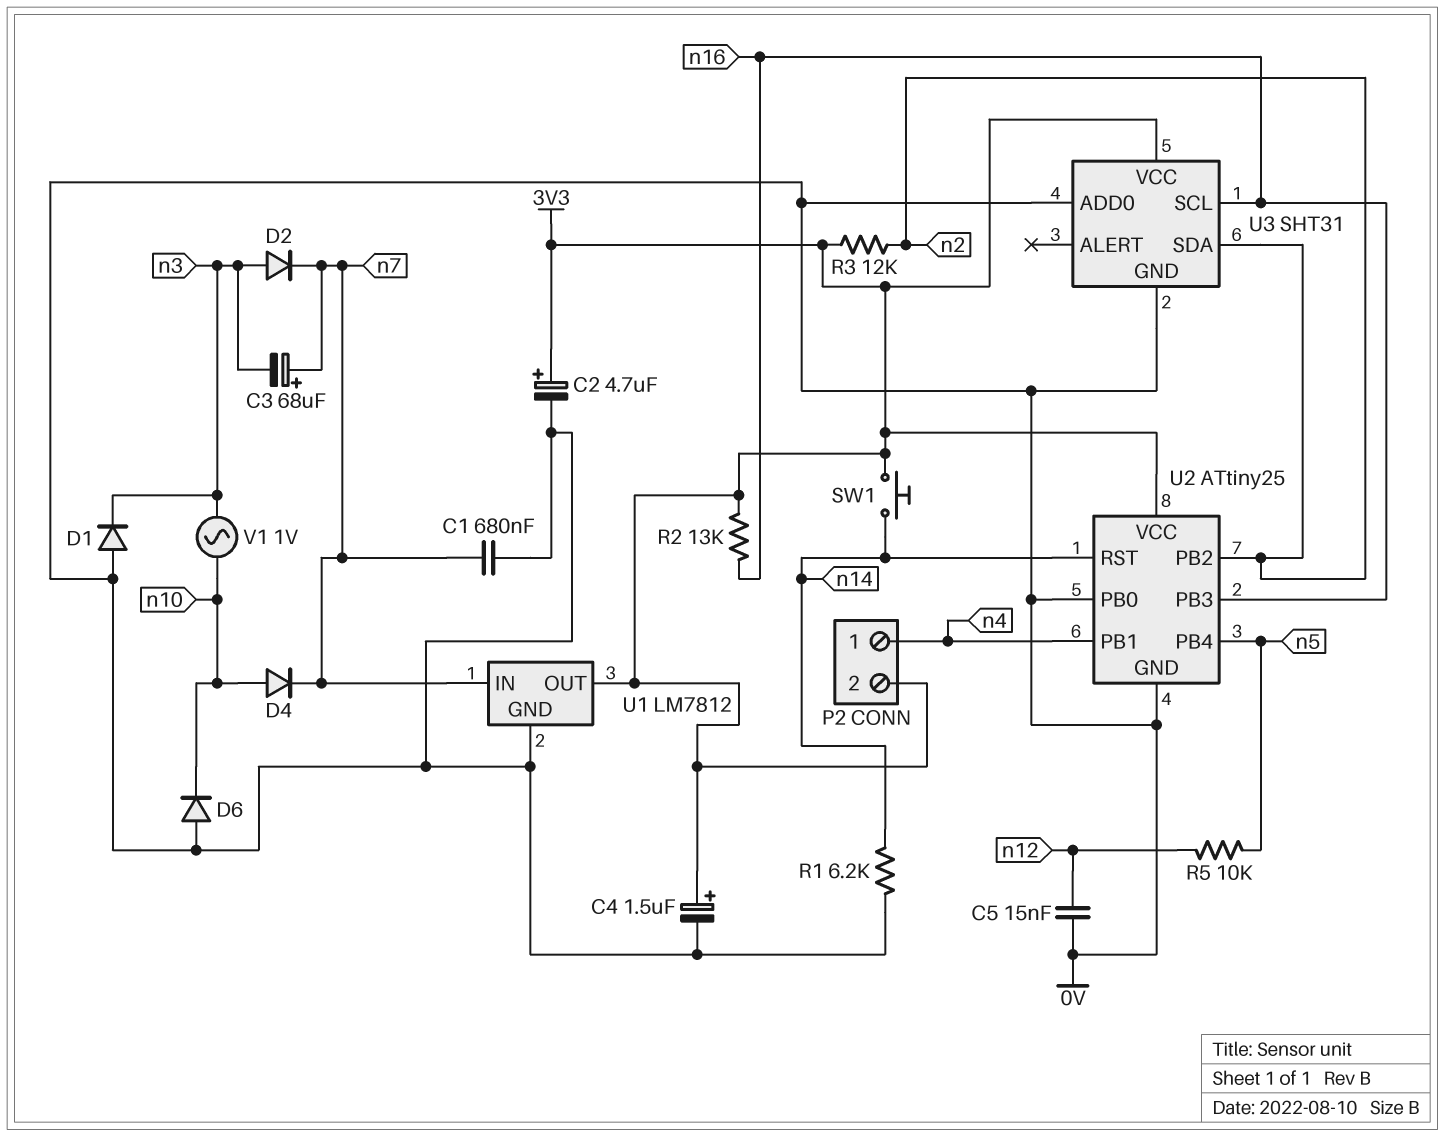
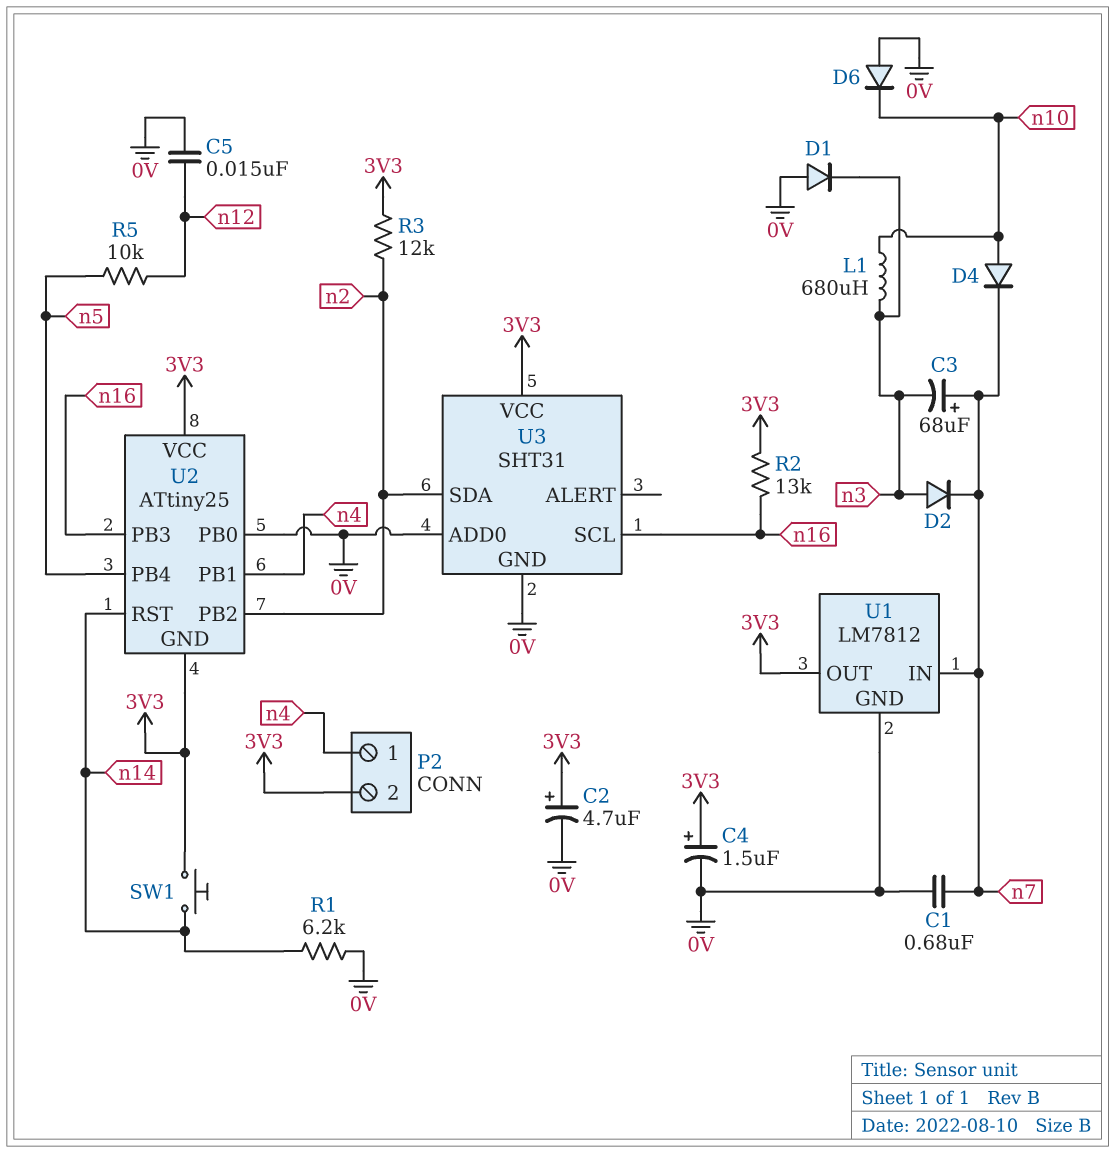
L1: none -> 680uH (n3, n10)
U2 pin GND: 0V -> 3V3
V1: AC 1V (n3, n10) -> none

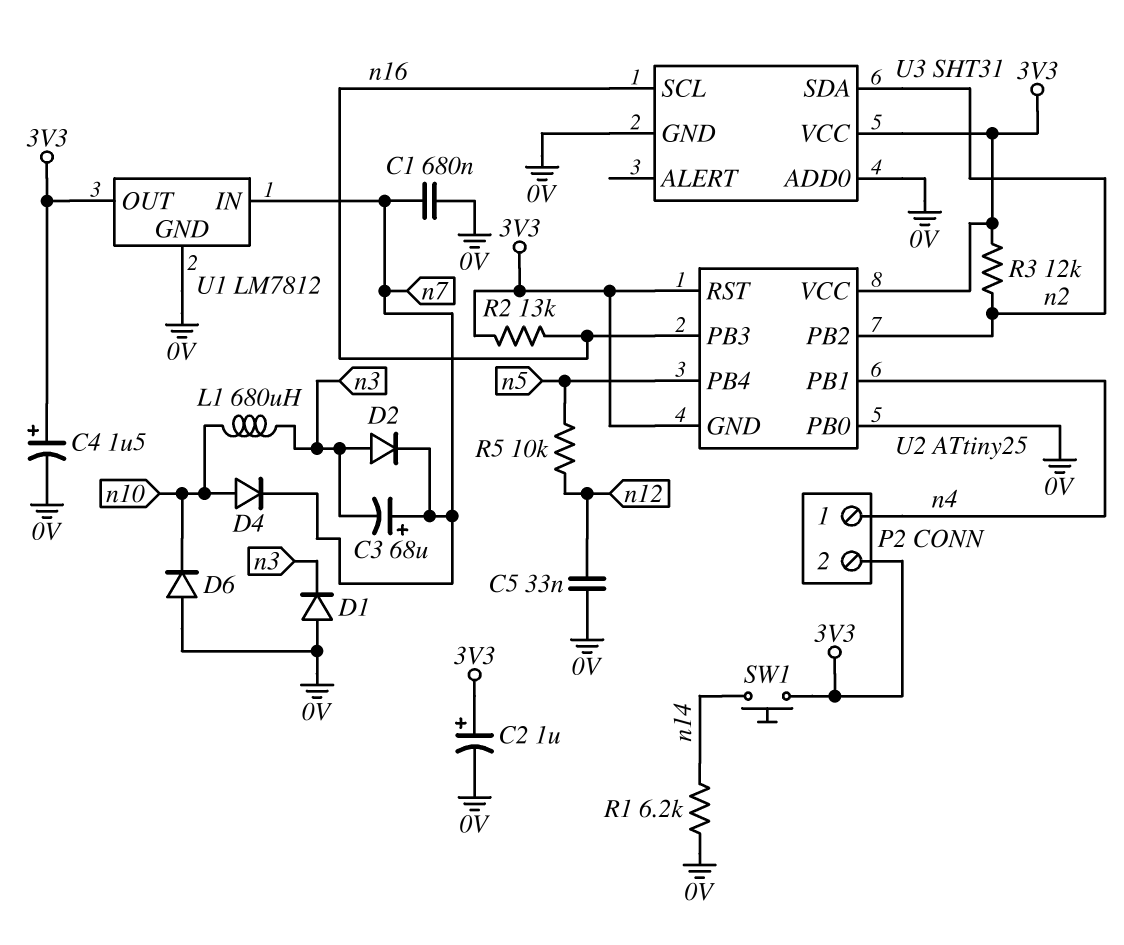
C2: 4.7uF (plus 3V3, minus 0V) -> 1uF (plus 3V3, minus 0V)
C5: 15nF (0V, n12) -> 33nF (0V, n12)
U2 pin RST: n14 -> 3V3

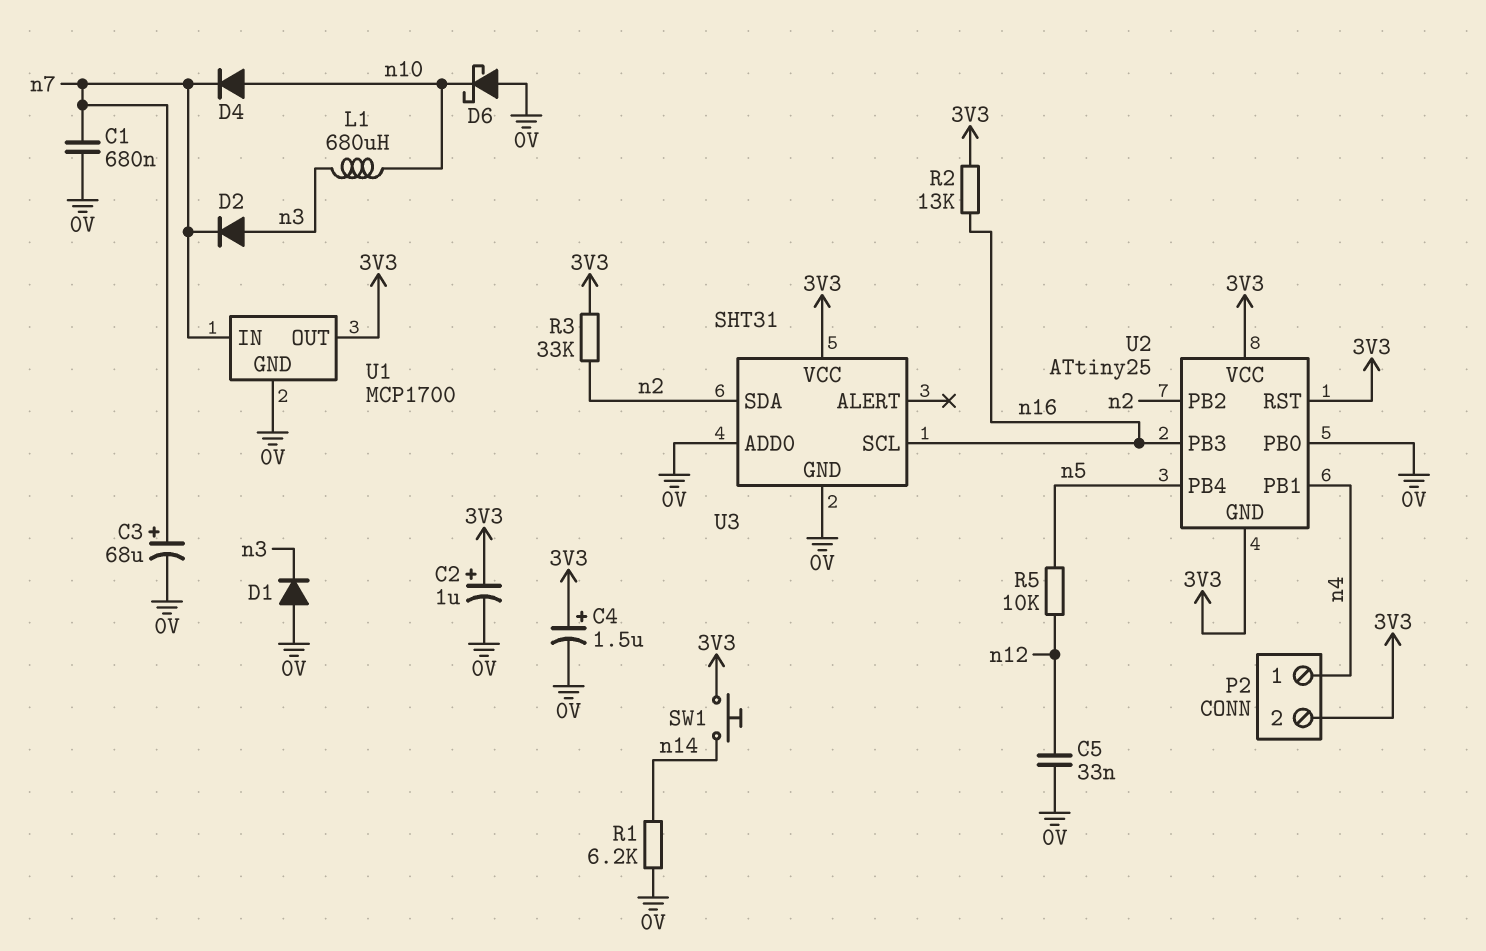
C3: 68uF (plus n7, minus n3) -> 68uF (plus n7, minus 0V)
D6: diode (A 0V, K n10) -> schottky (A 0V, K n10)
R3: 12k (3V3, n2) -> 33k (3V3, n2)
U1: LM7812 -> MCP1700

